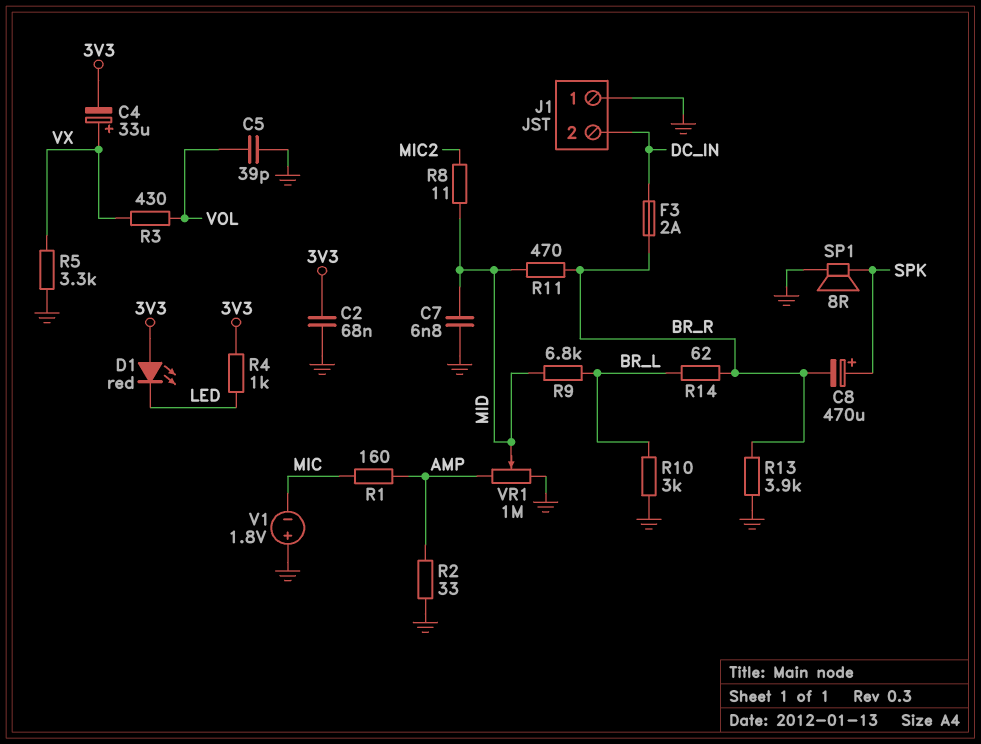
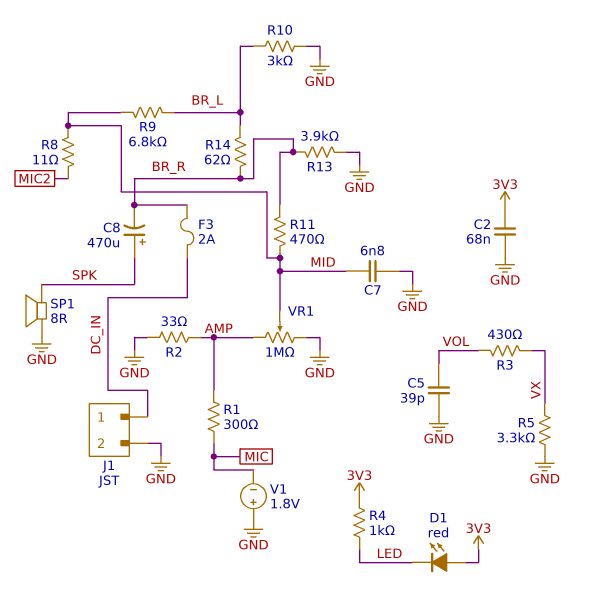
C4: 33uF (plus VX, minus 3V3) -> none
J1 pin 1: GND -> DC_IN
J1 pin 2: DC_IN -> GND
R1: 160 (AMP, MIC) -> 300 (AMP, MIC)

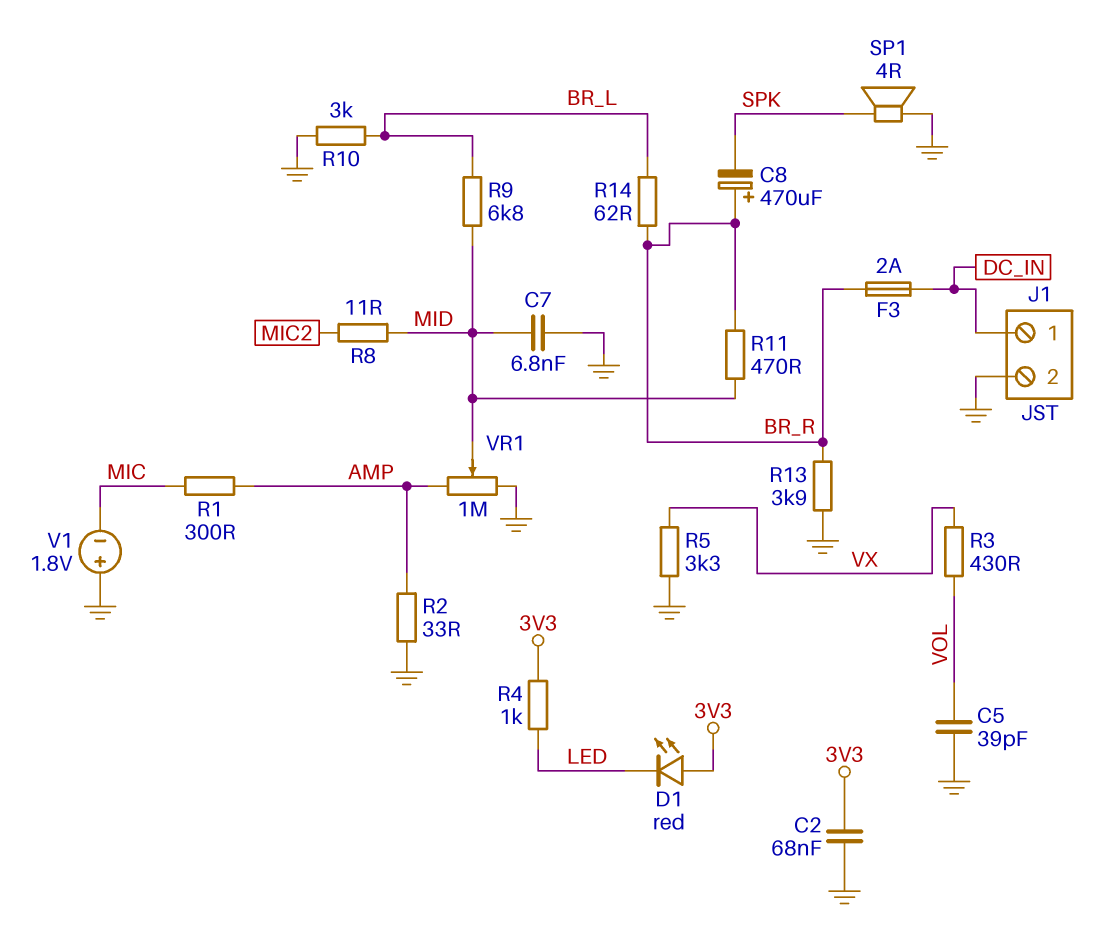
C8: 470uF (plus SPK, minus BR_R) -> 470uF (plus BR_R, minus SPK)
SP1: speaker 8R (GND, SPK) -> speaker 4R (GND, SPK)

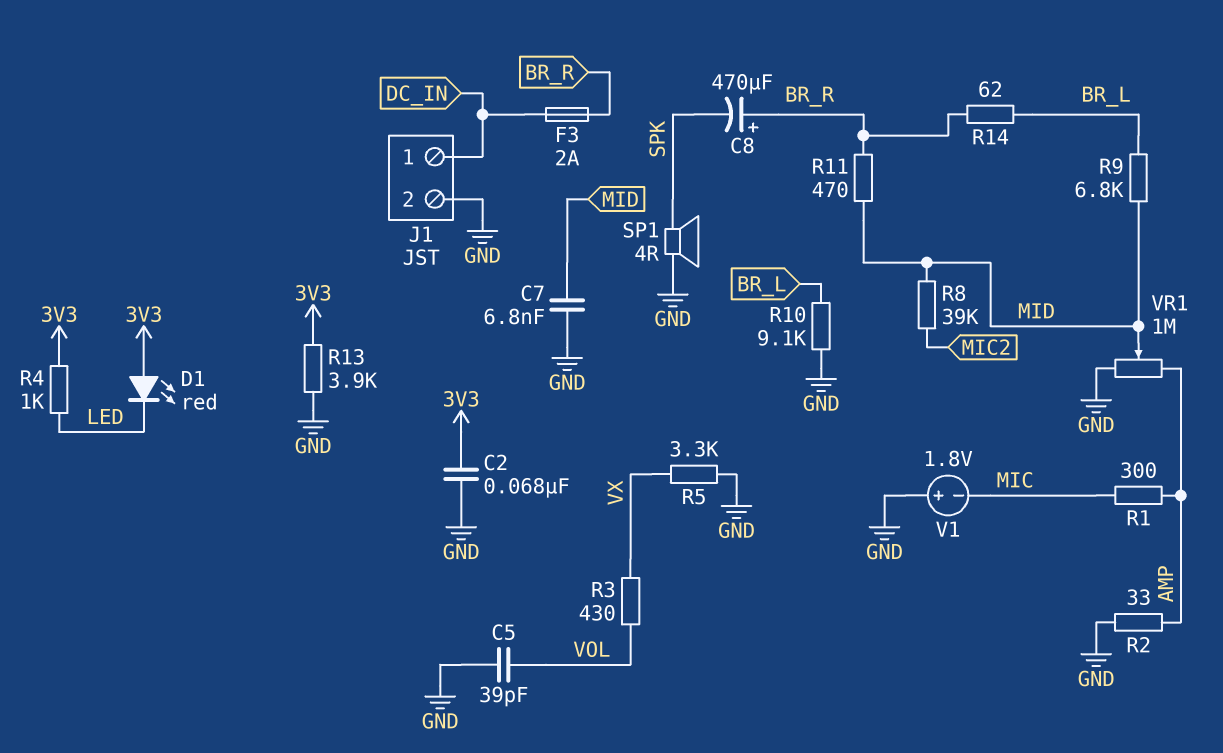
R8: 11 (MIC2, MID) -> 39k (MIC2, MID)
R10: 3k (BR_L, GND) -> 9.1k (BR_L, GND)
R13: 3.9k (BR_R, GND) -> 3.9k (3V3, GND)

